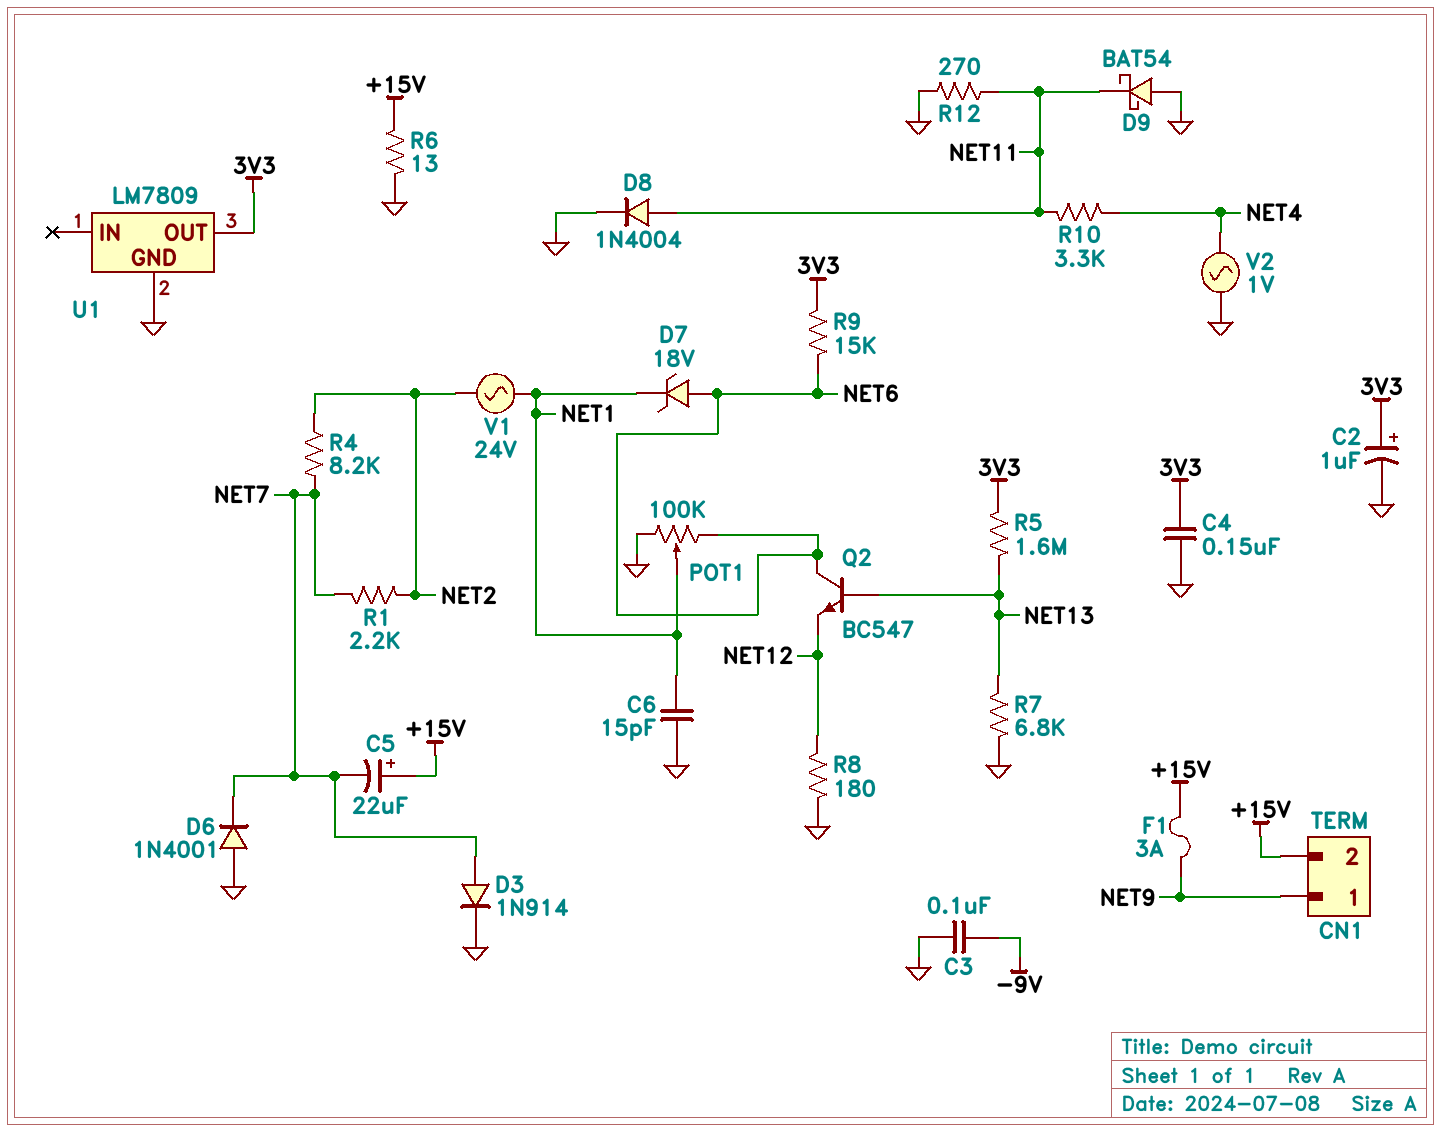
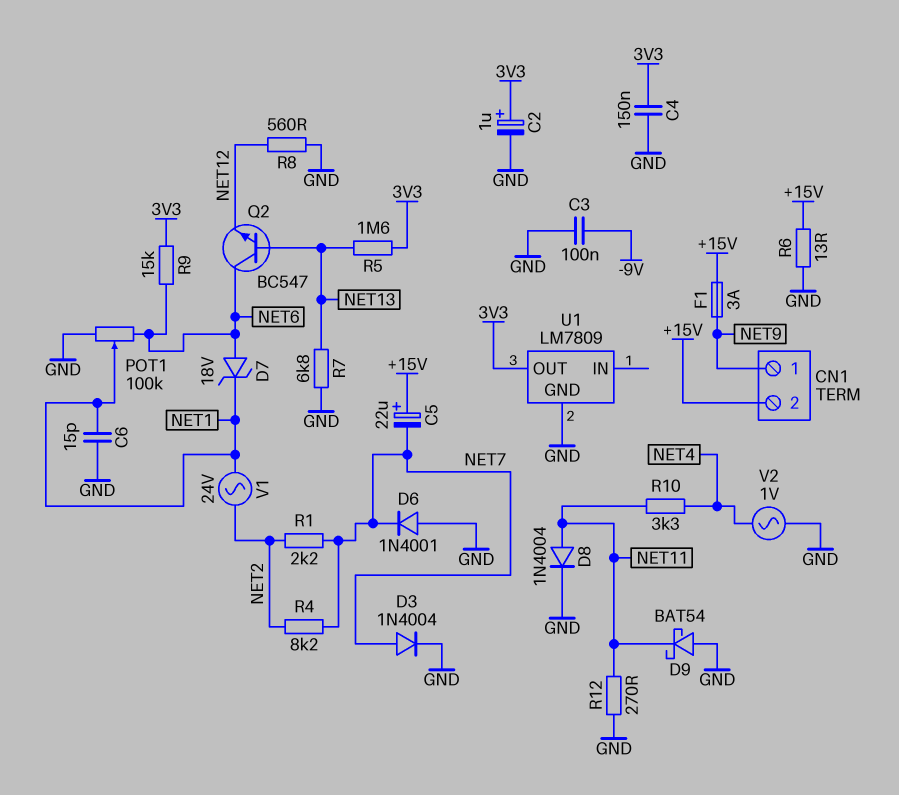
D3: diode 1N914 (A NET7, K GND) -> diode 1N4004 (A NET7, K GND)
R8: 180 (GND, NET12) -> 560 (GND, NET12)

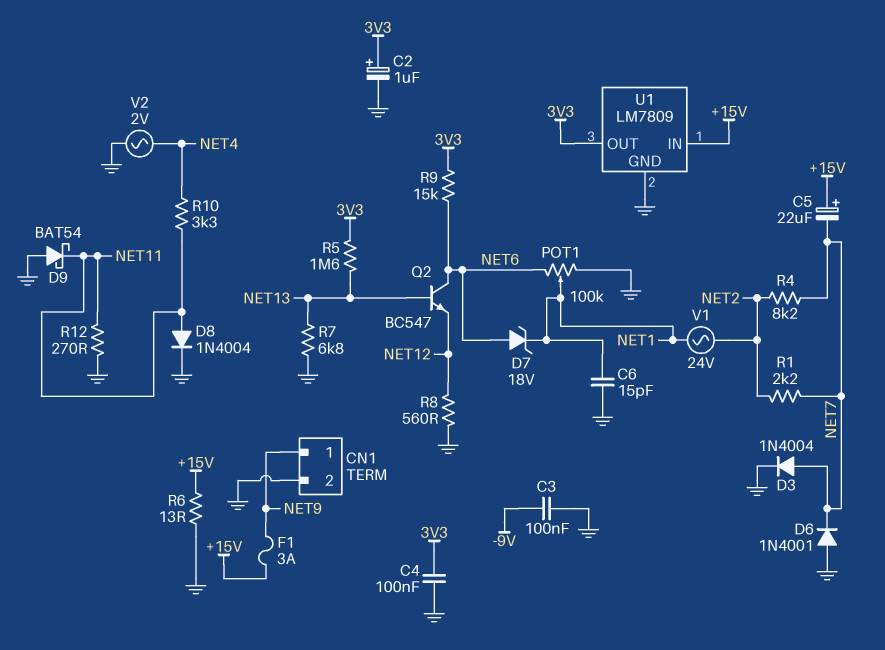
C4: 150nF (3V3, GND) -> 100nF (3V3, GND)
CN1 pin 2: +15V -> GND
U1 pin IN: none -> +15V
V2: AC 1V (GND, NET4) -> AC 2V (GND, NET4)

